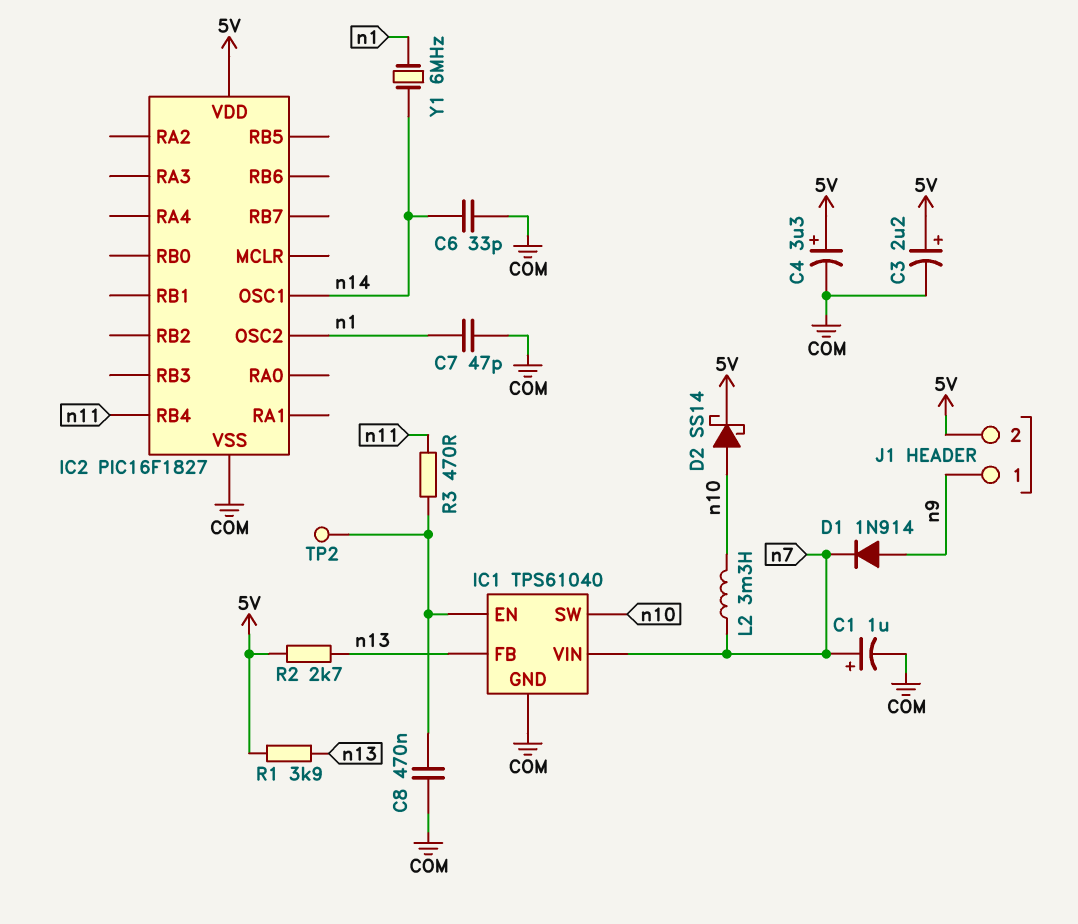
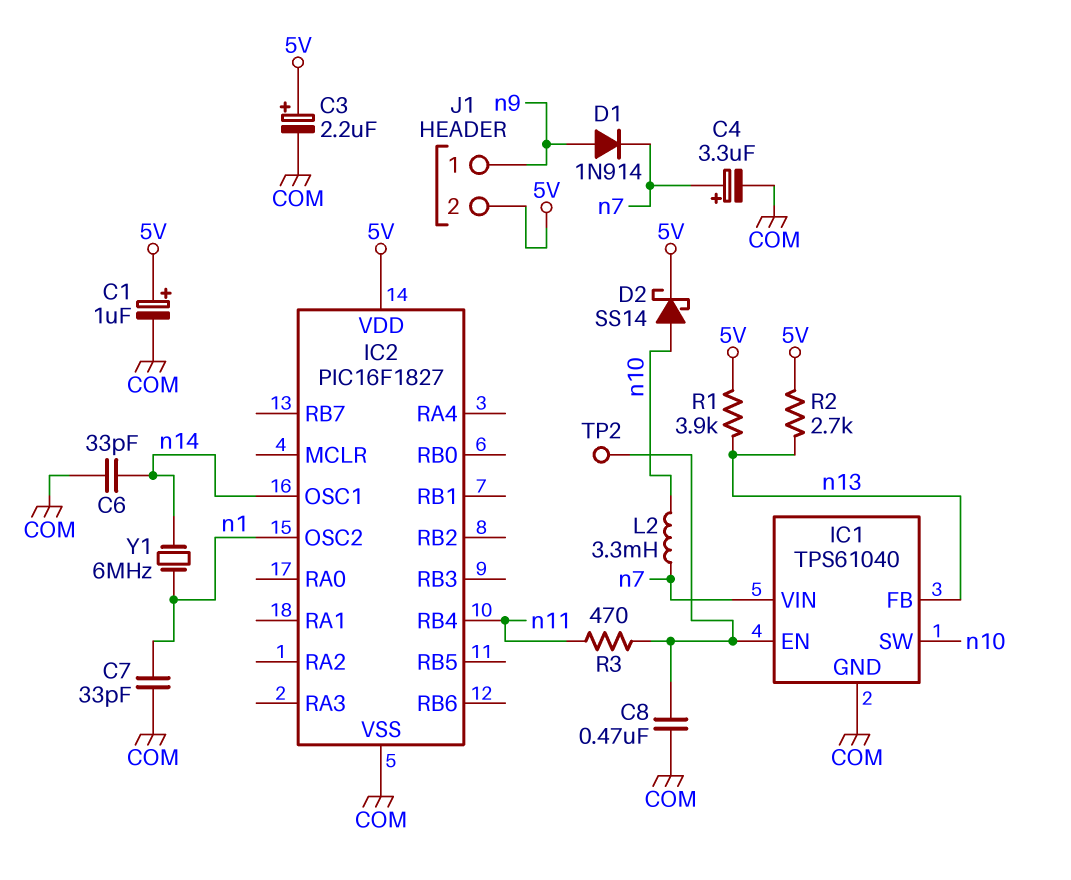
C1: 1uF (plus n7, minus COM) -> 1uF (plus 5V, minus COM)
C4: 3.3uF (plus 5V, minus COM) -> 3.3uF (plus n7, minus COM)
C7: 47pF (COM, n1) -> 33pF (COM, n1)

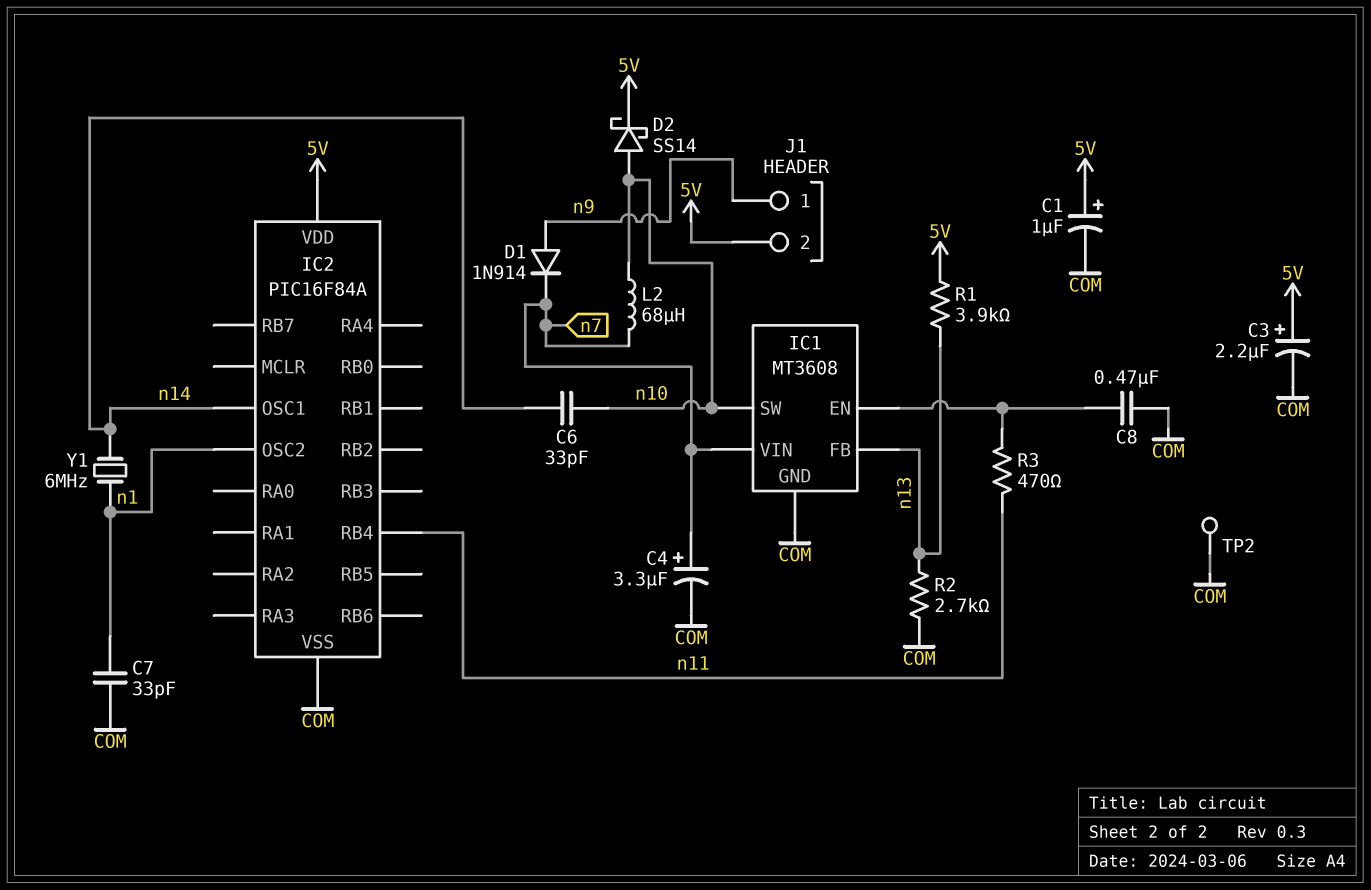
C6: 33pF (COM, n14) -> 33pF (n10, n14)
IC1: TPS61040 -> MT3608
IC2: PIC16F1827 -> PIC16F84A
L2: 3.3mH (n7, n10) -> 68uH (n7, n10)
R2: 2.7k (5V, n13) -> 2.7k (COM, n13)
TP2: test point (IC1/EN) -> test point (COM)

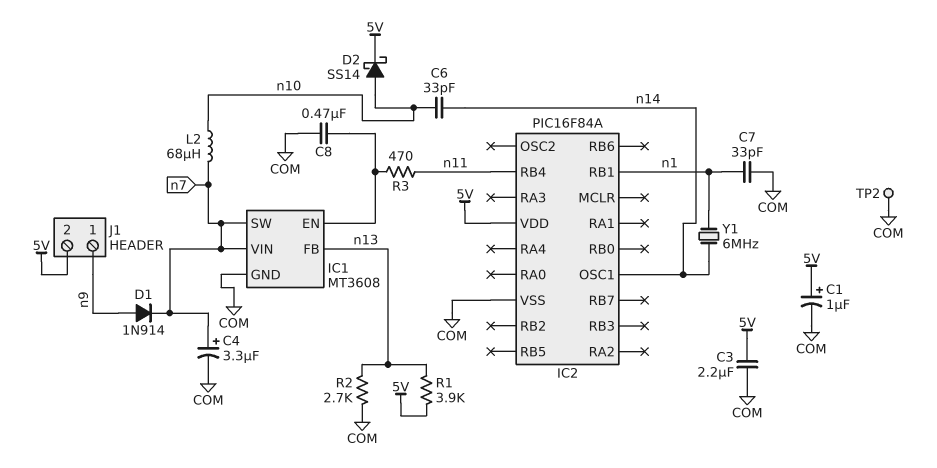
C3: 2.2uF (plus 5V, minus COM) -> 2.2uF (5V, COM)
IC1 pin SW: n10 -> n7
IC2 pin OSC2: n1 -> none
IC2 pin RB1: none -> n1

